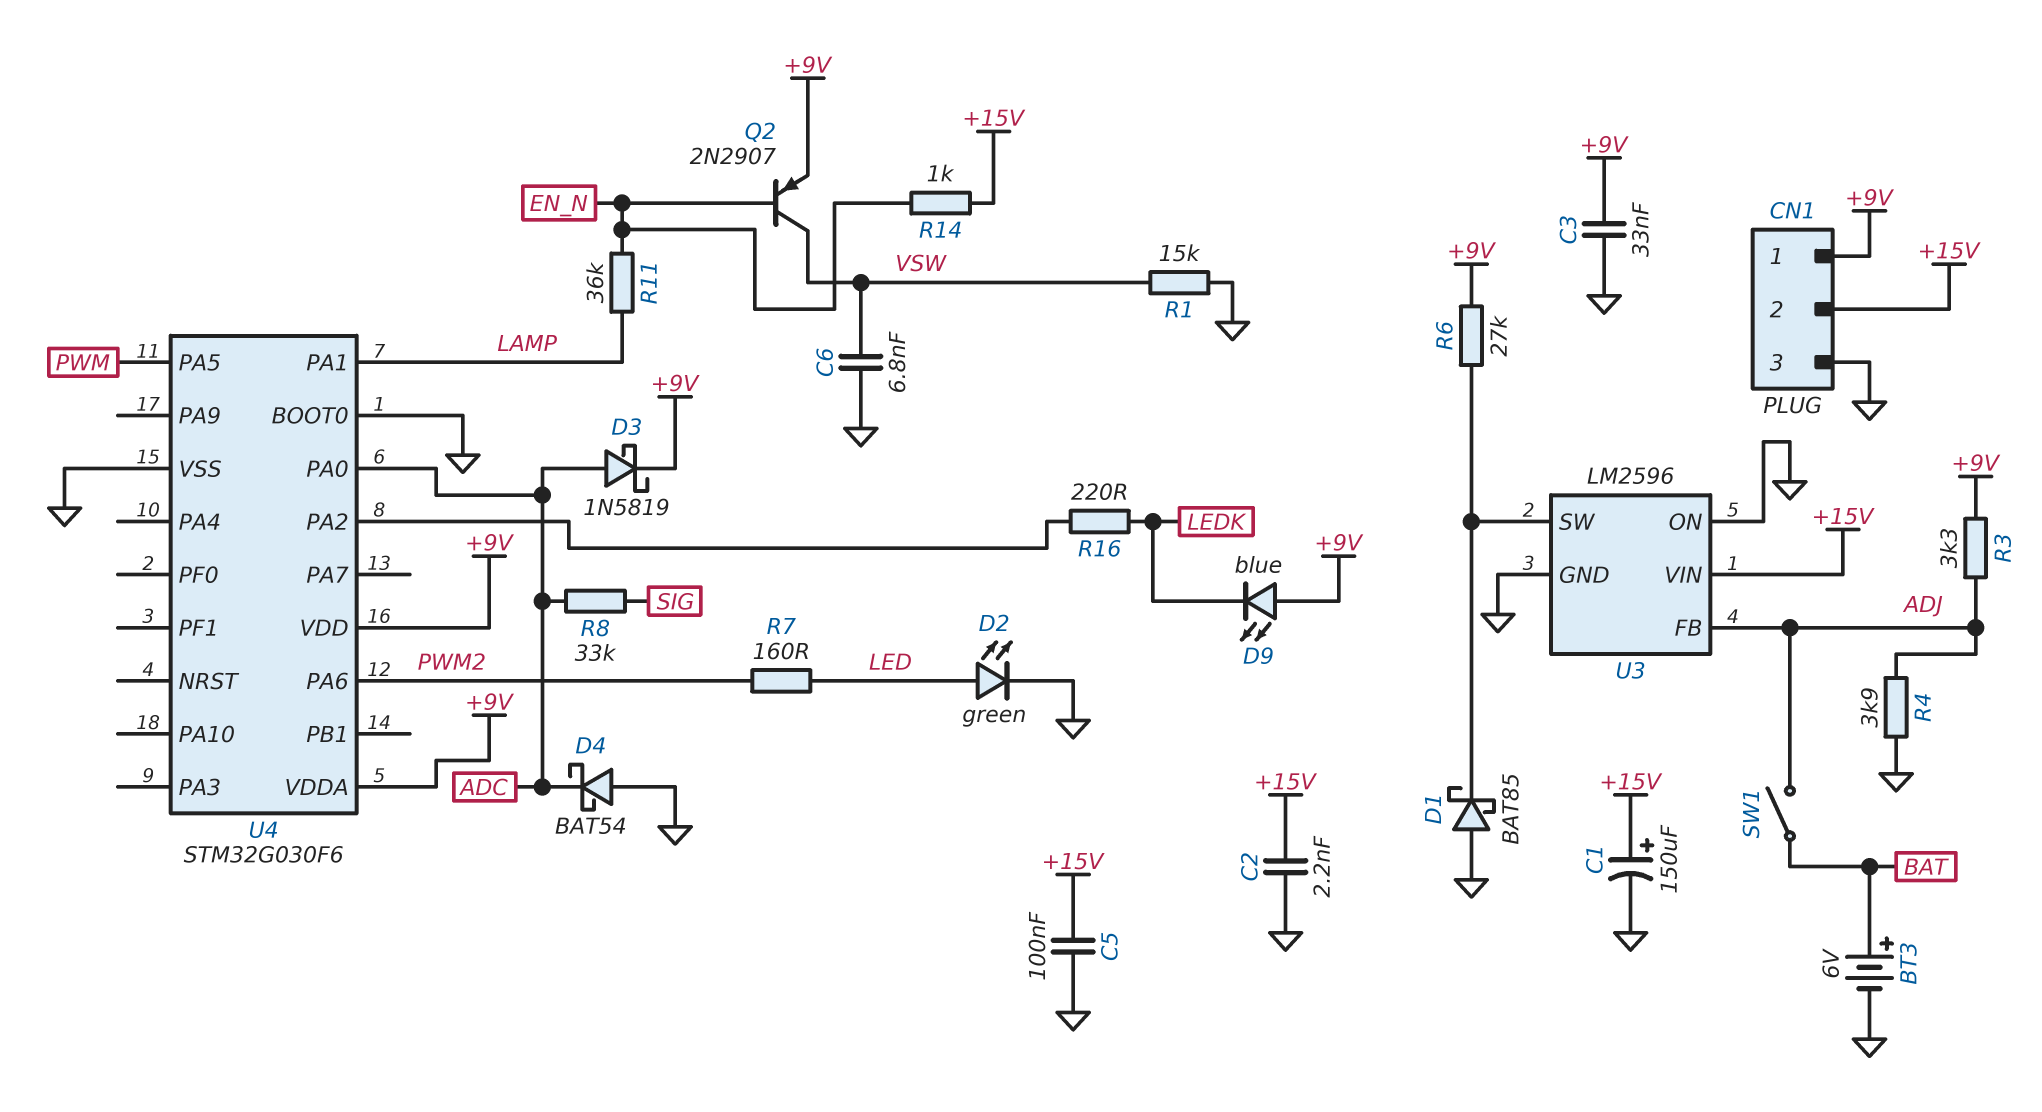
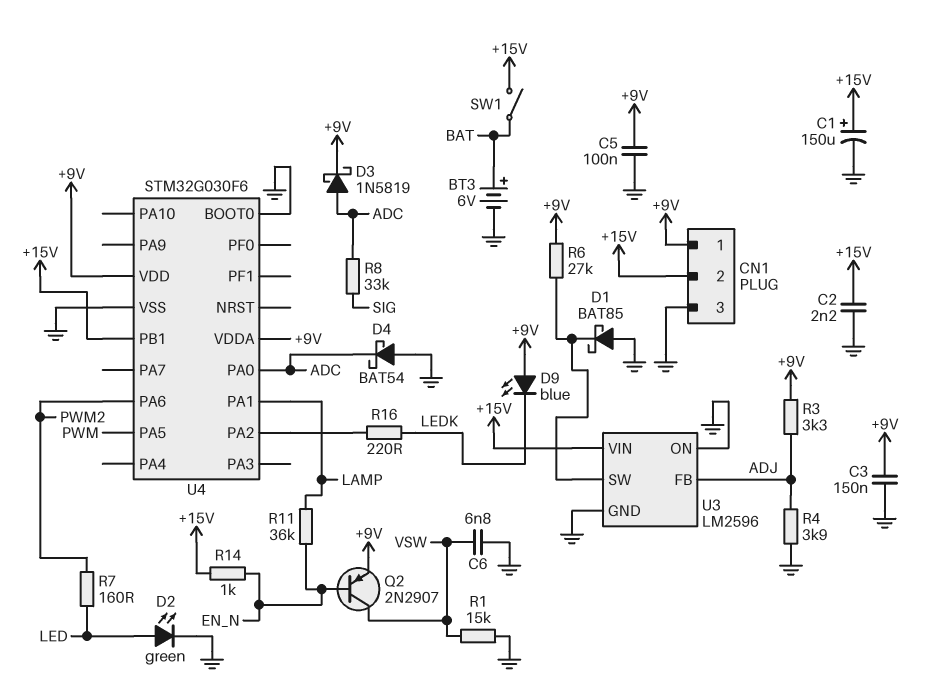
C3: 33nF (+9V, GND) -> 150nF (+9V, GND)
C5: 100nF (+15V, GND) -> 100nF (+9V, GND)
SW1: switch (ADJ, BAT) -> switch (+15V, BAT)
U4 pin PB1: none -> +15V

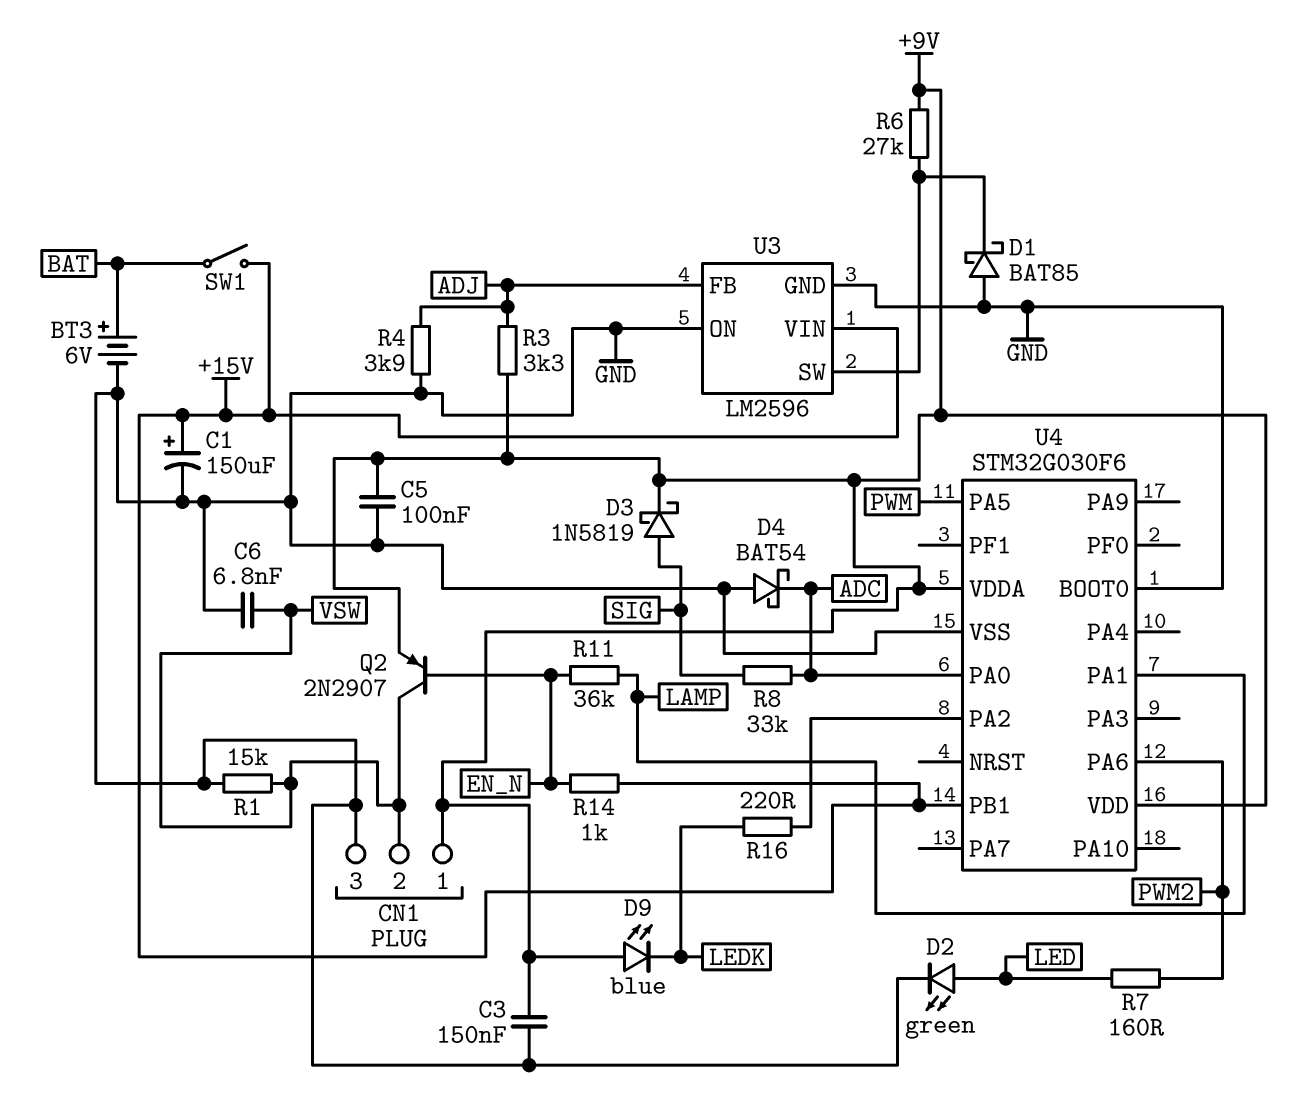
C2: 2.2nF (+15V, GND) -> none
CN1 pin 2: +15V -> VSW
D3: schottky 1N5819 (A ADC, K +9V) -> schottky 1N5819 (A SIG, K +9V)

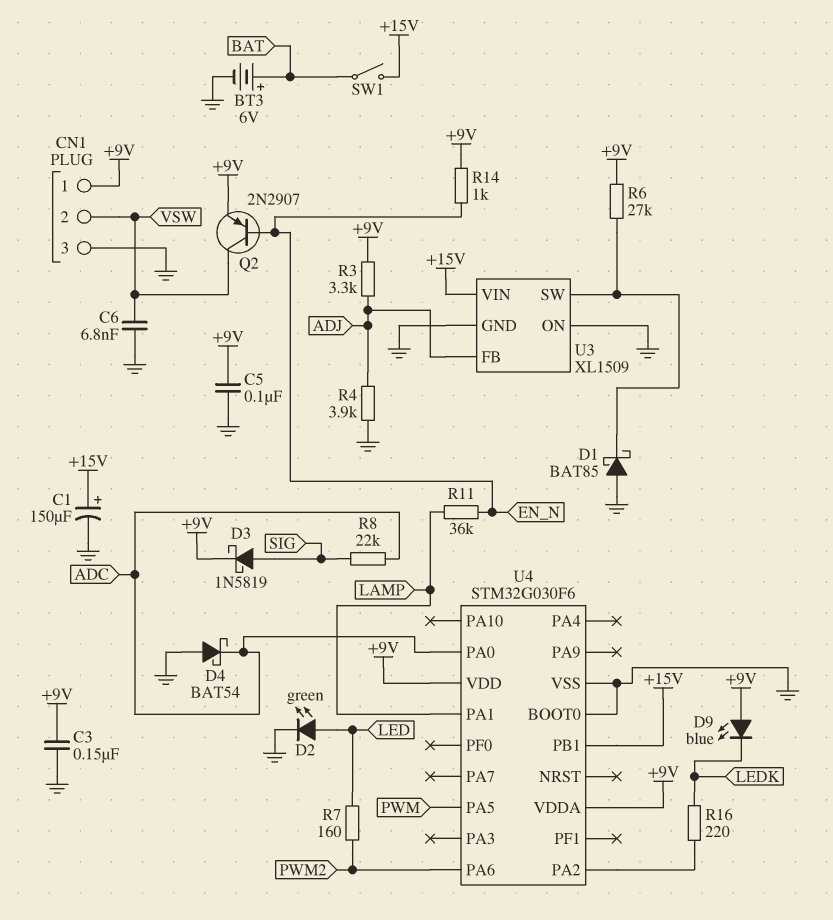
R1: 15k (GND, VSW) -> none
R8: 33k (ADC, SIG) -> 22k (ADC, SIG)
R14: 1k (+15V, EN_N) -> 1k (+9V, EN_N)
U3: LM2596 -> XL1509

